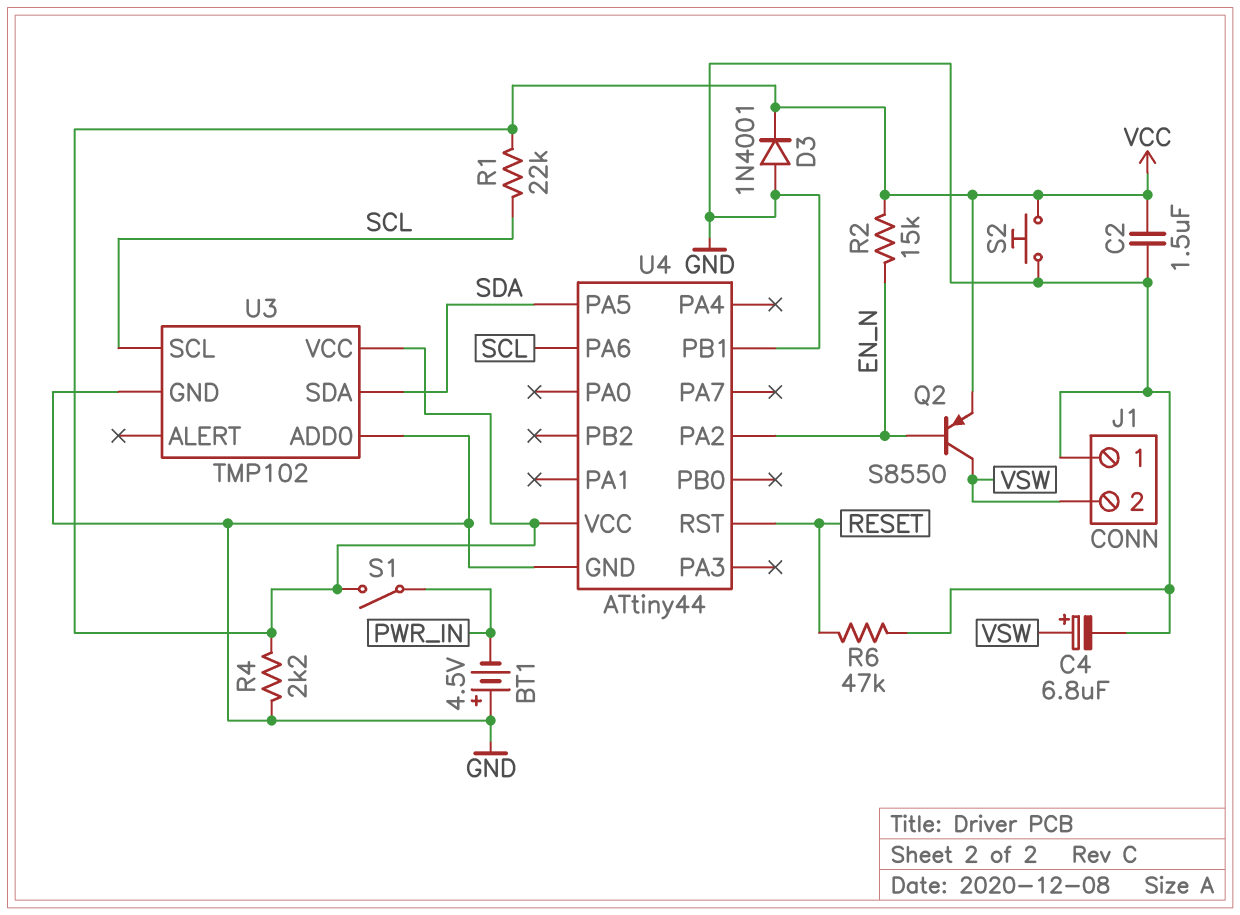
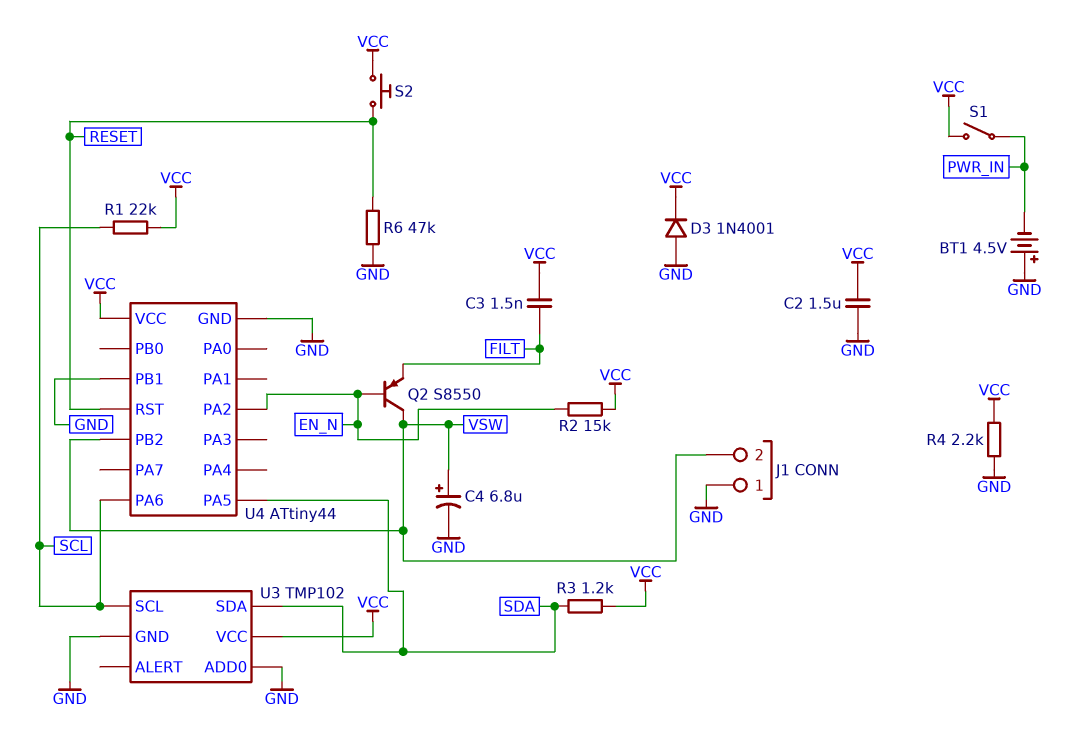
C3: none -> 1.5nF (FILT, VCC)
Q2: PNP S8550 (B EN_N, C VSW, E VCC) -> PNP S8550 (B EN_N, C VSW, E FILT)
R3: none -> 1.2k (SDA, VCC)
S2: button (GND, VCC) -> button (RESET, VCC)
U4 pin PB2: none -> VSW

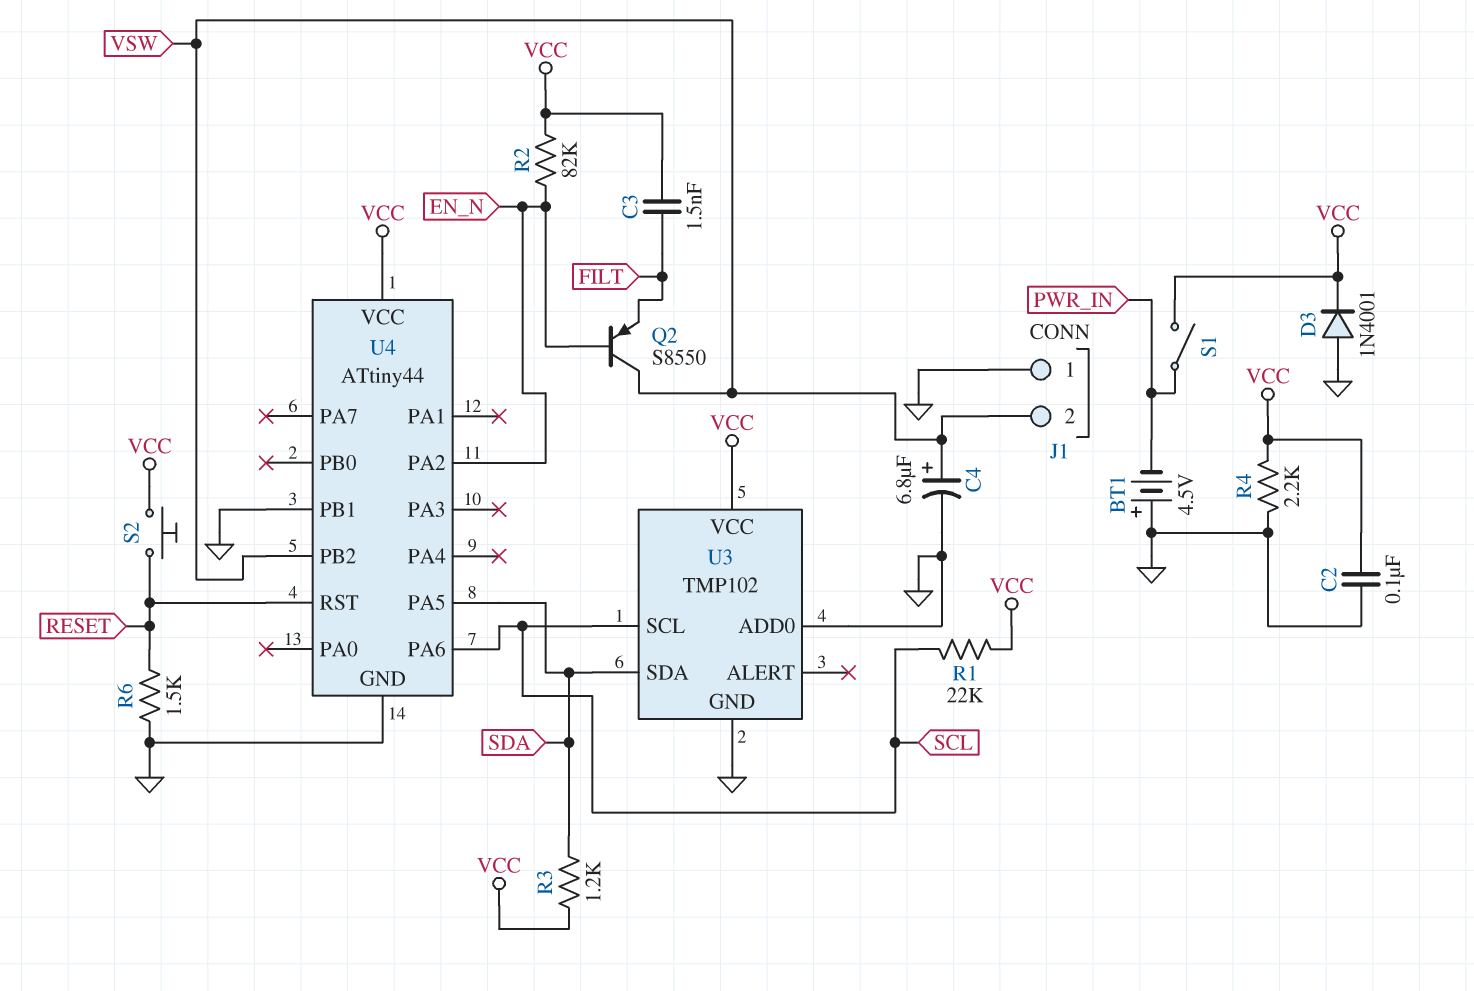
C2: 1.5uF (GND, VCC) -> 100nF (GND, VCC)
R2: 15k (EN_N, VCC) -> 82k (EN_N, VCC)
R6: 47k (GND, RESET) -> 1.5k (GND, RESET)

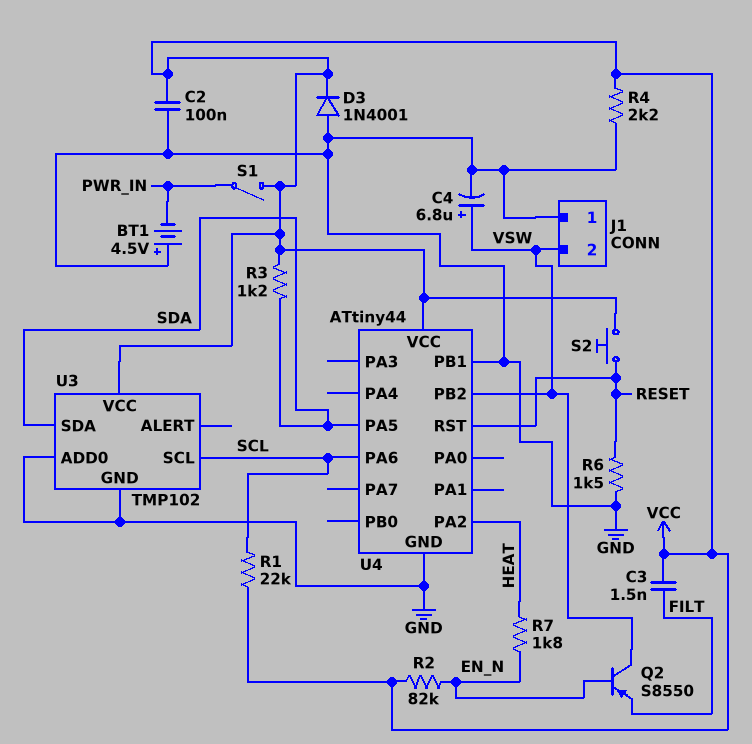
R7: none -> 1.8k (EN_N, HEAT)
U4 pin PA2: EN_N -> HEAT

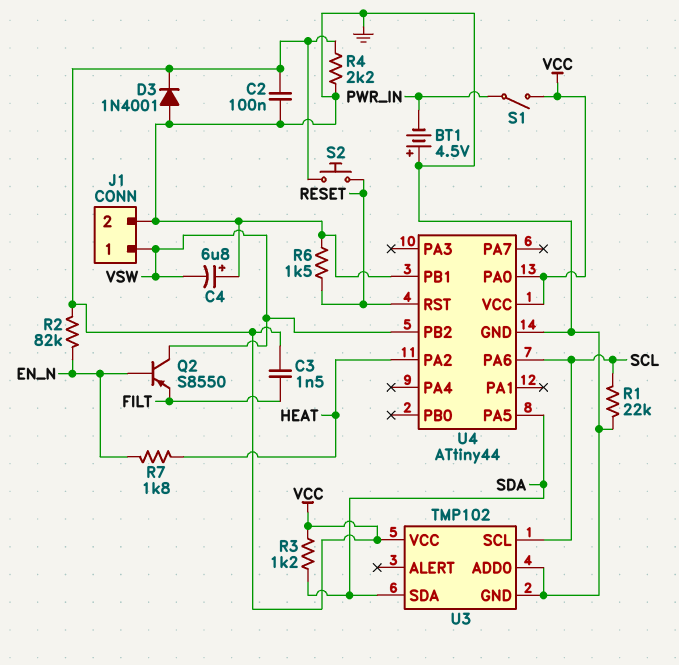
C4: 6.8uF (plus VSW, minus GND) -> 6.8uF (plus GND, minus VSW)
J1 pin 1: GND -> VSW
J1 pin 2: VSW -> GND
R1: 22k (SCL, VCC) -> 22k (GND, SCL)
U4 pin PA0: none -> VCC

